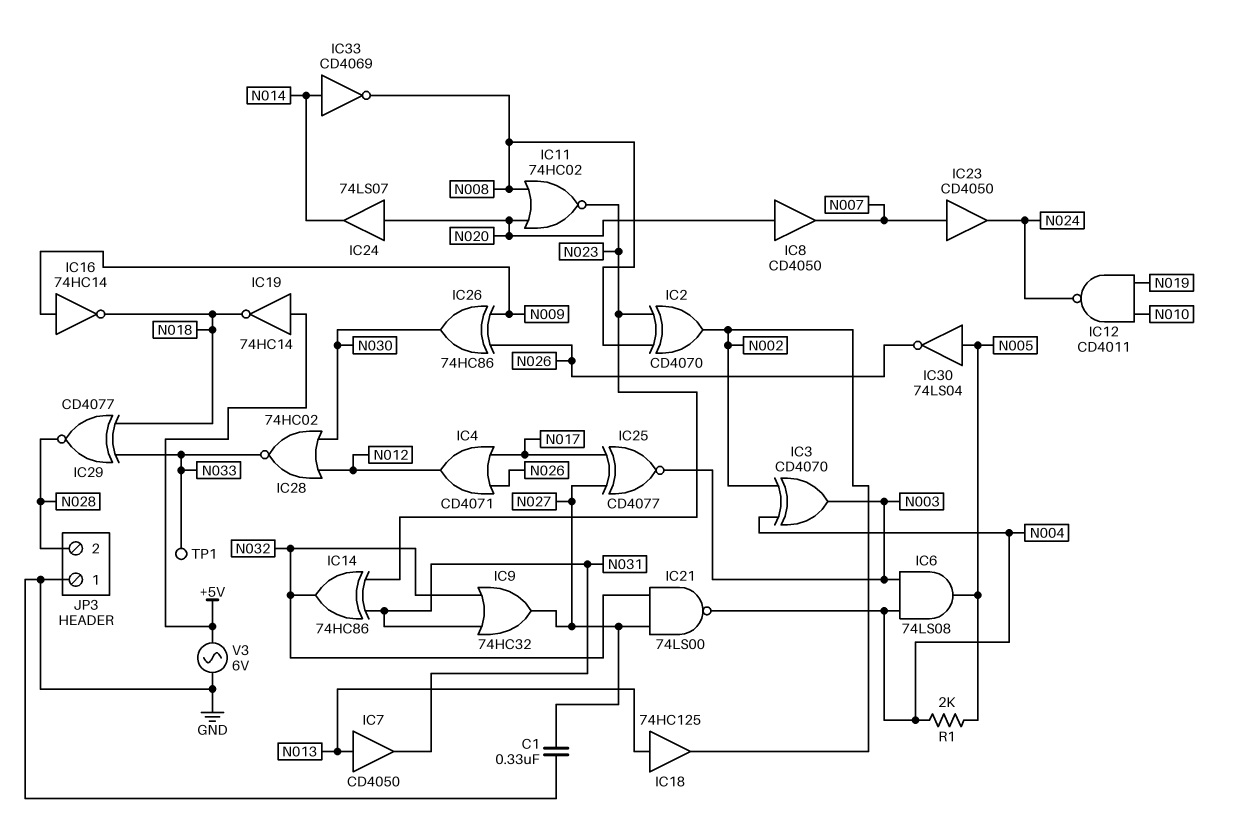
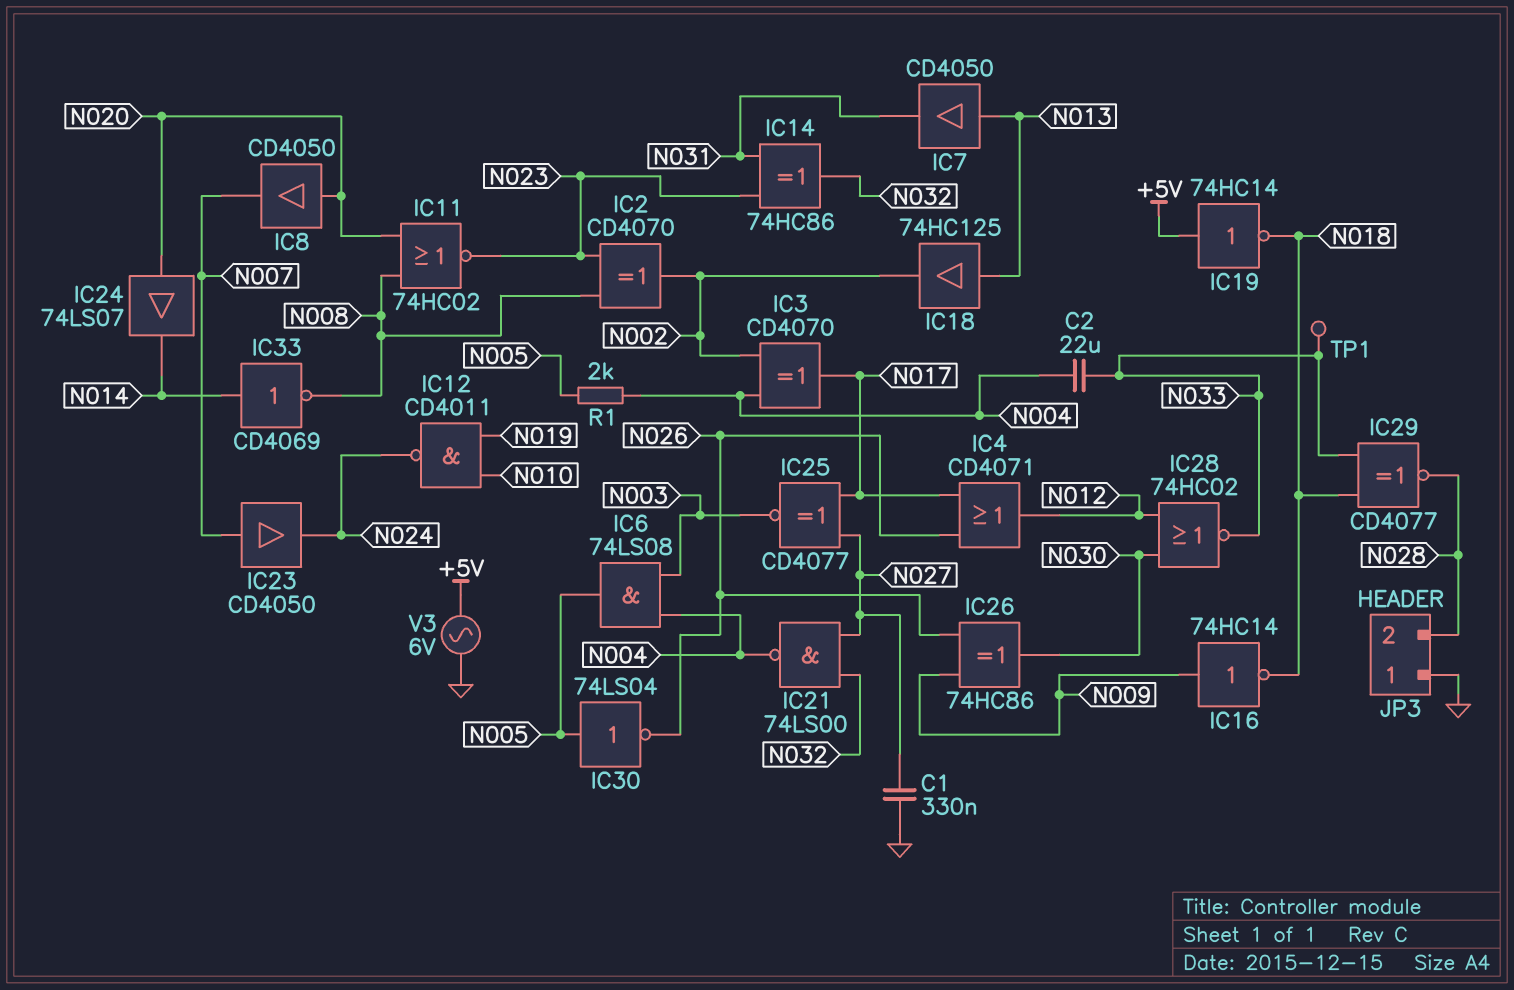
C2: none -> 22uF (N004, N033)
IC3: XOR CD4070 (in N002, in N004, out N003) -> XOR CD4070 (in N002, in N004, out N017)
IC9: OR 74HC32 (in N031, in N032, out N027) -> none

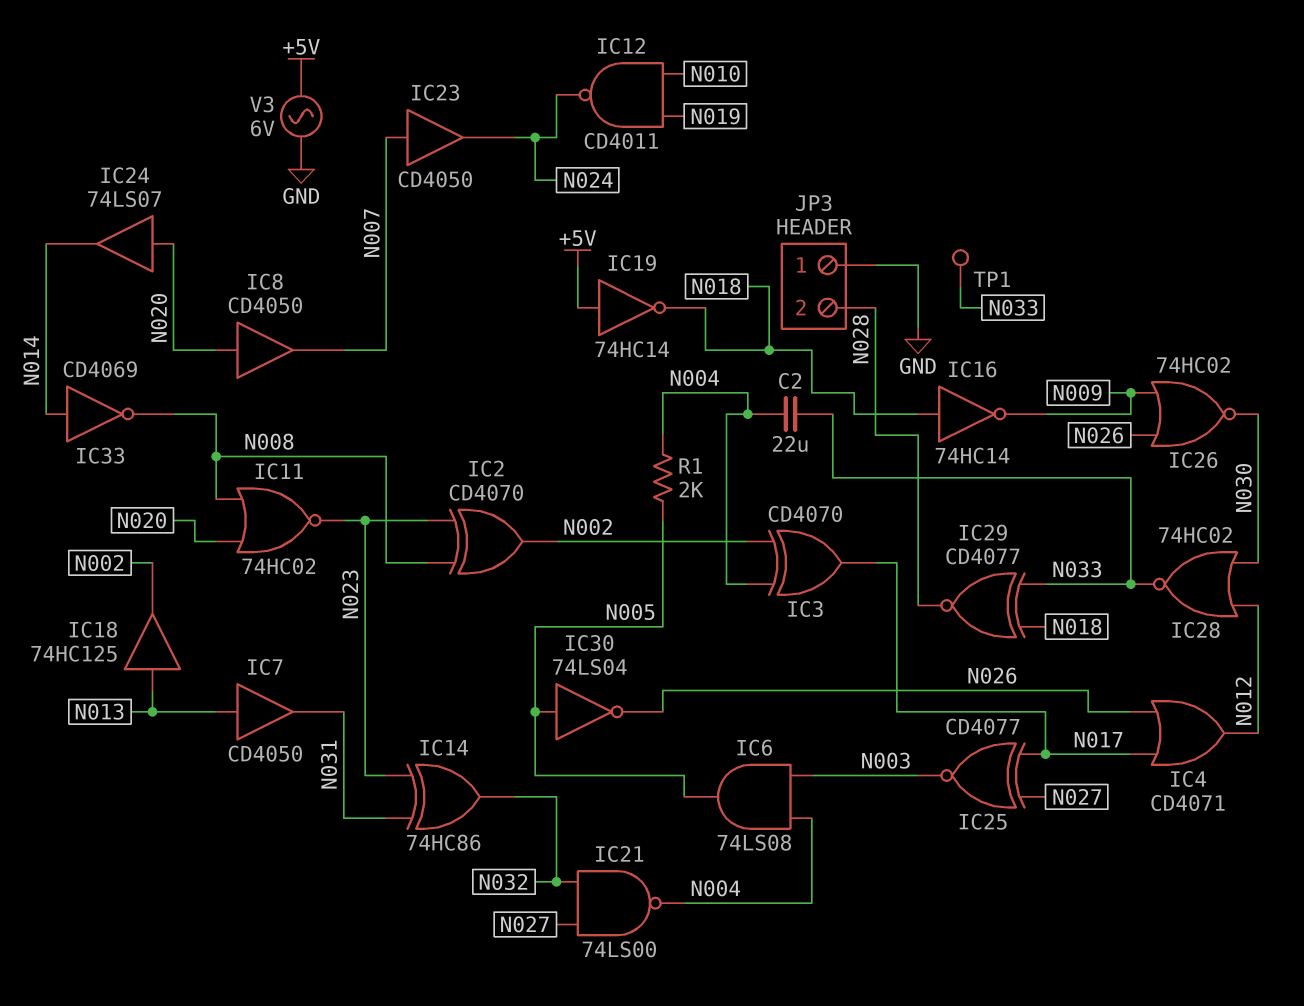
C1: 330nF (GND, N027) -> none
IC16: NOT 74HC14 (in N009, out N018) -> NOT 74HC14 (in N018, out N009)
IC26: XOR 74HC86 (in N009, in N026, out N030) -> NOR 74HC02 (in N009, in N026, out N030)

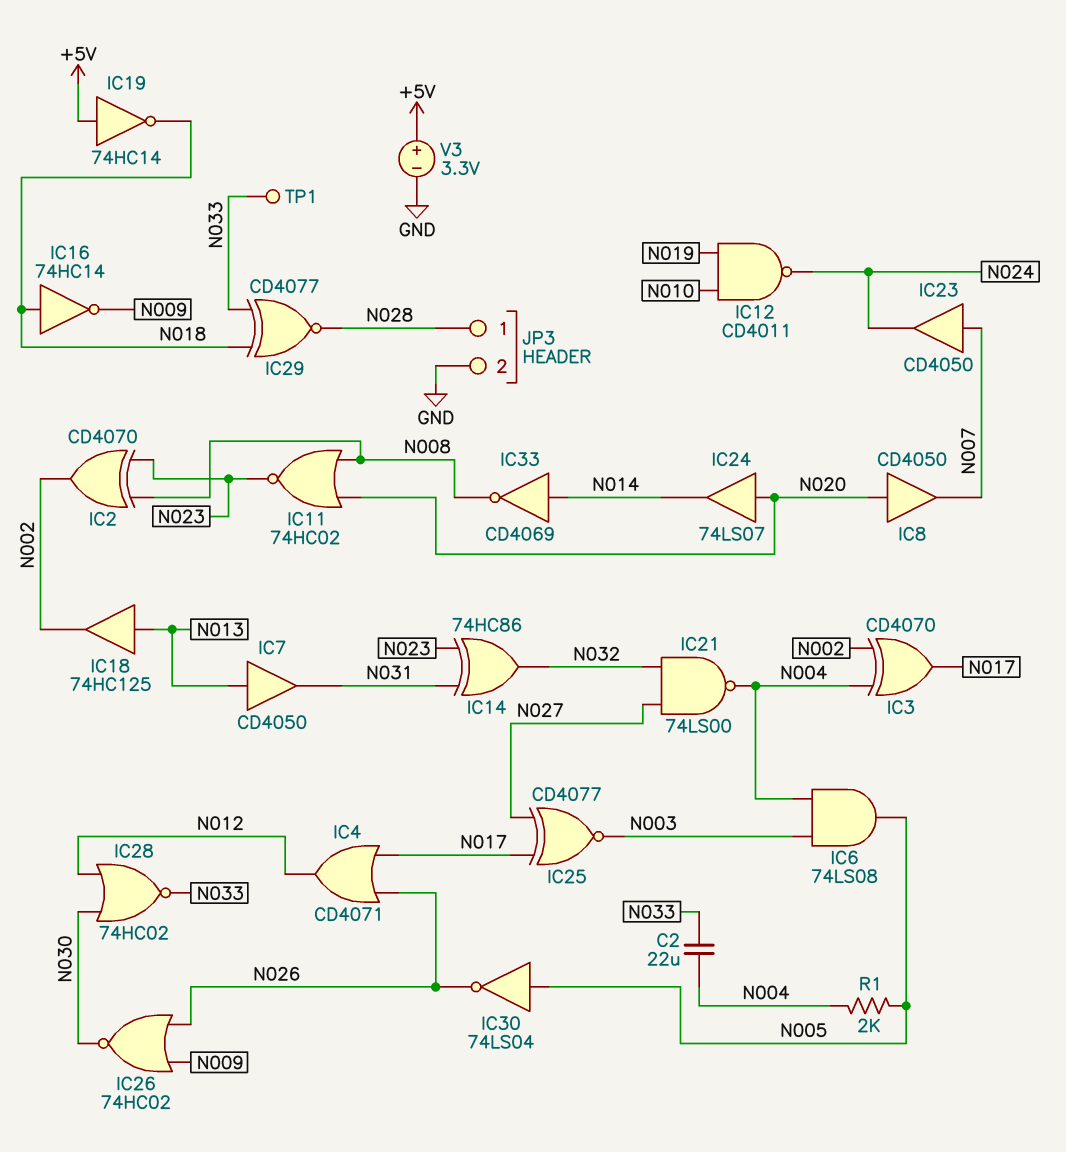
JP3 pin 1: GND -> N028
JP3 pin 2: N028 -> GND
V3: AC 6V (+5V, GND) -> 3.3V (plus +5V, minus GND)

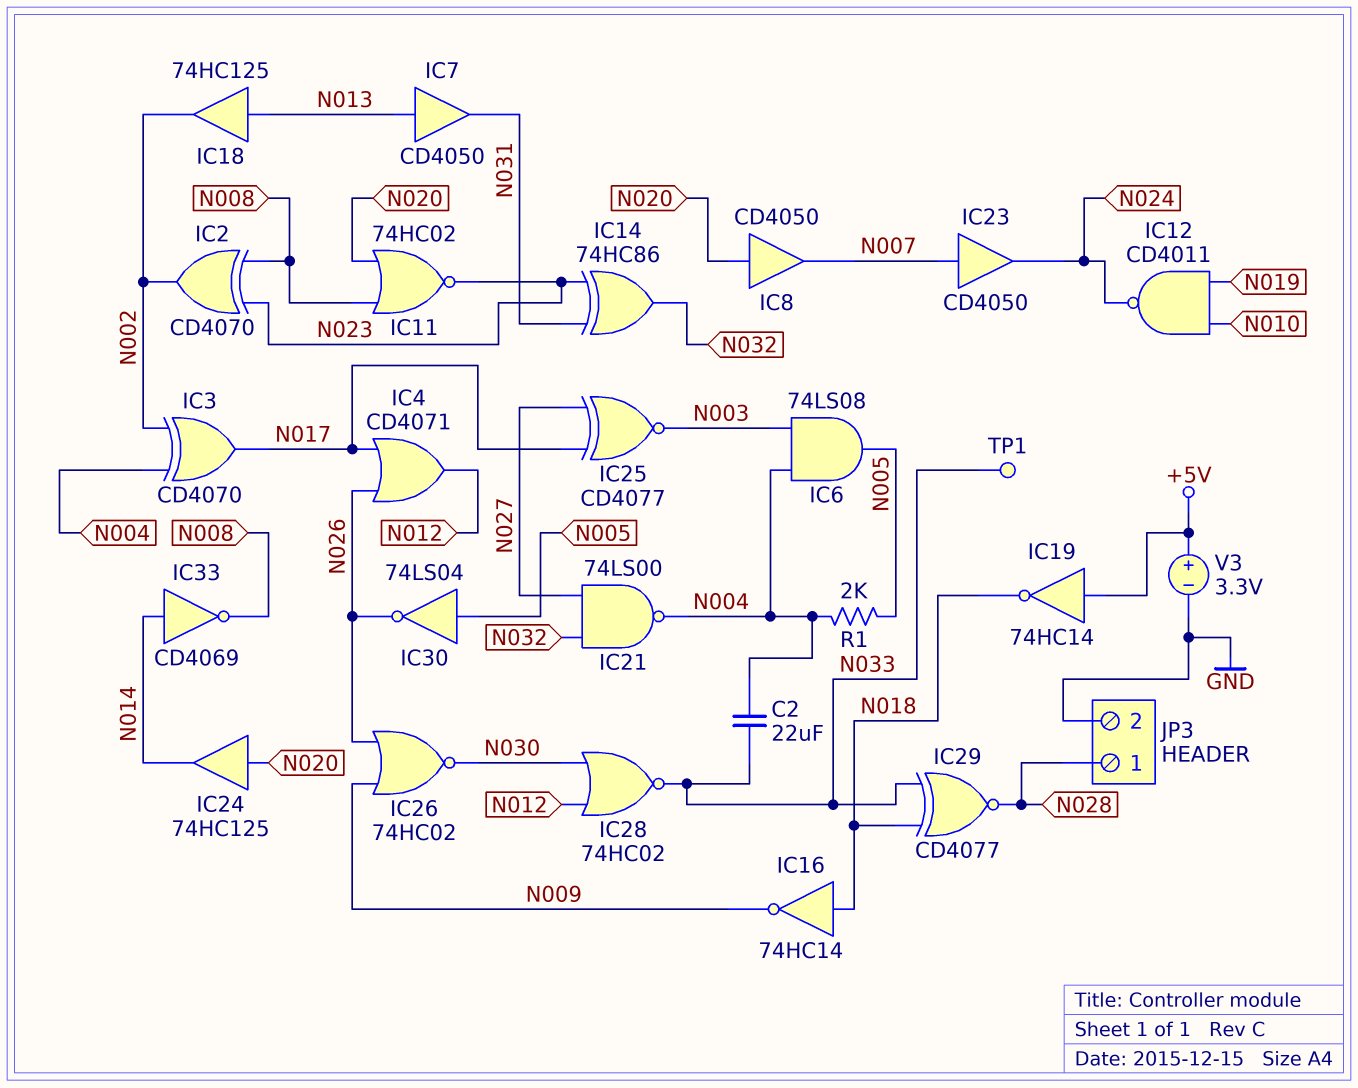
IC24: buffer 74LS07 (in N020, out N014) -> buffer 74HC125 (in N020, out N014)

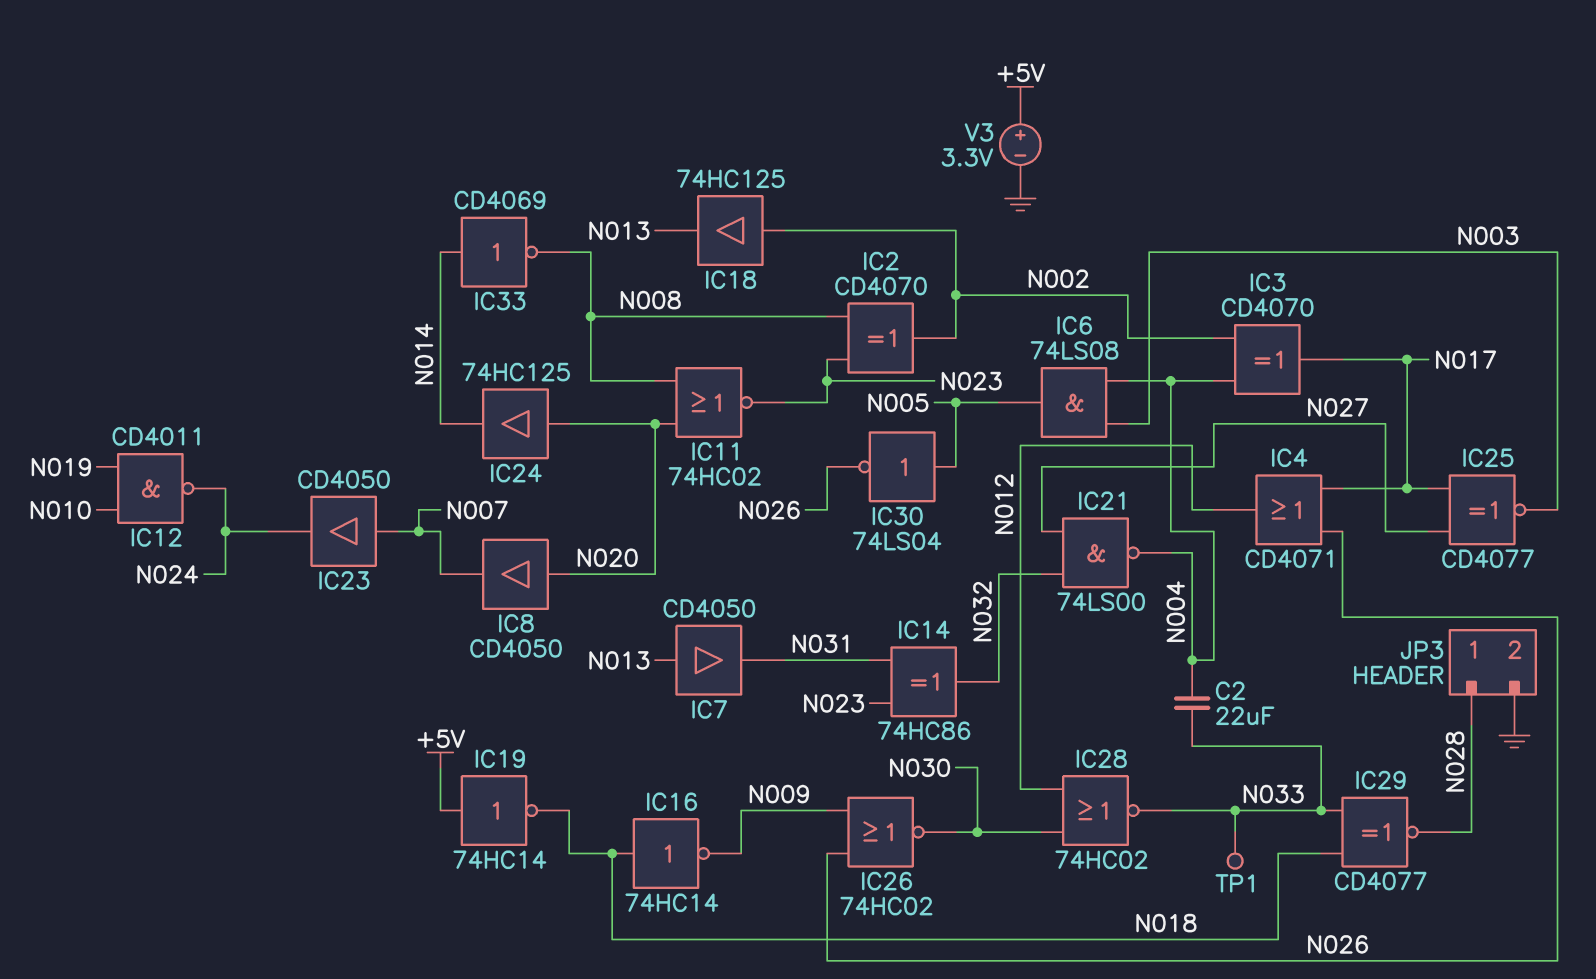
IC18: buffer 74HC125 (in N013, out N002) -> buffer 74HC125 (in N002, out N013)
R1: 2k (N004, N005) -> none

